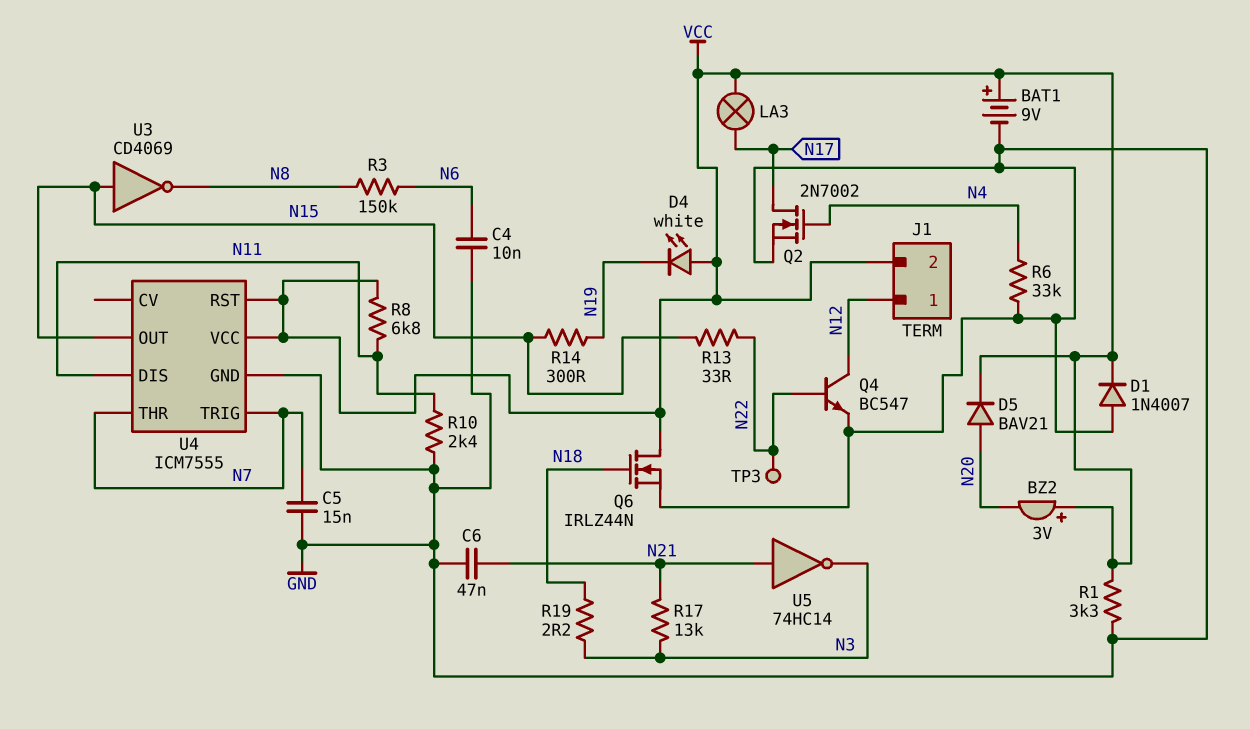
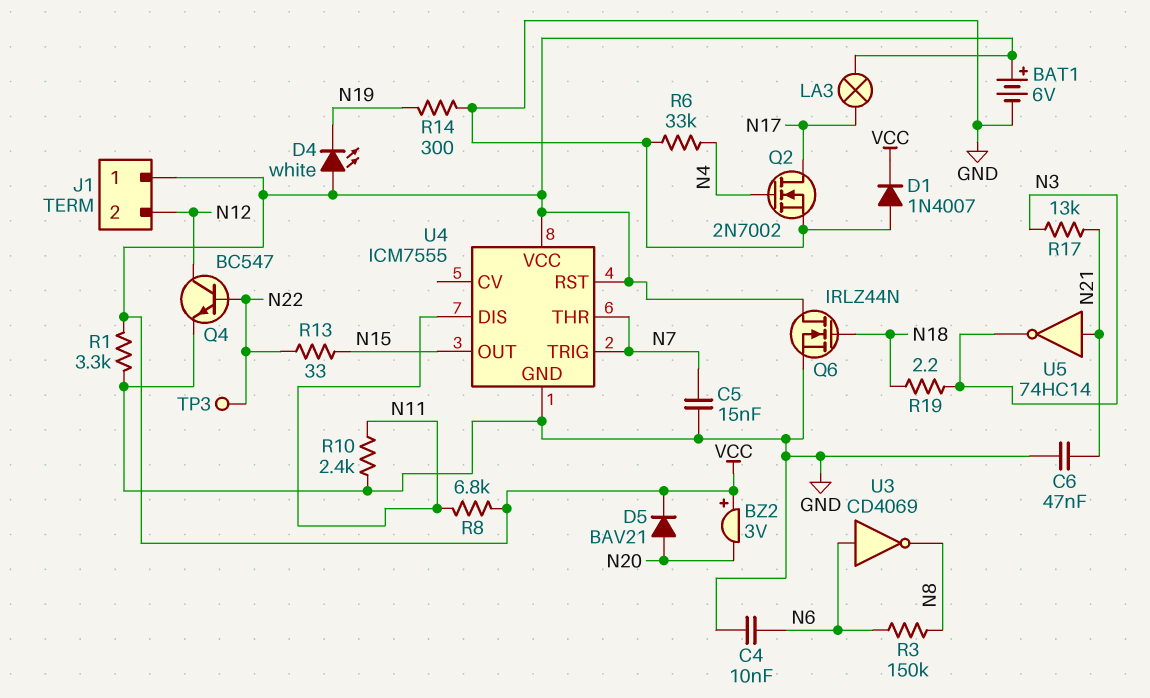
BAT1: 9V (plus VCC, minus GND) -> 6V (plus VCC, minus GND)
J1 pin 1: N12 -> VCC
J1 pin 2: VCC -> N12
R14: 300 (N15, N19) -> 300 (GND, N19)
U3: NOT CD4069 (in N15, out N8) -> NOT CD4069 (in N6, out N8)

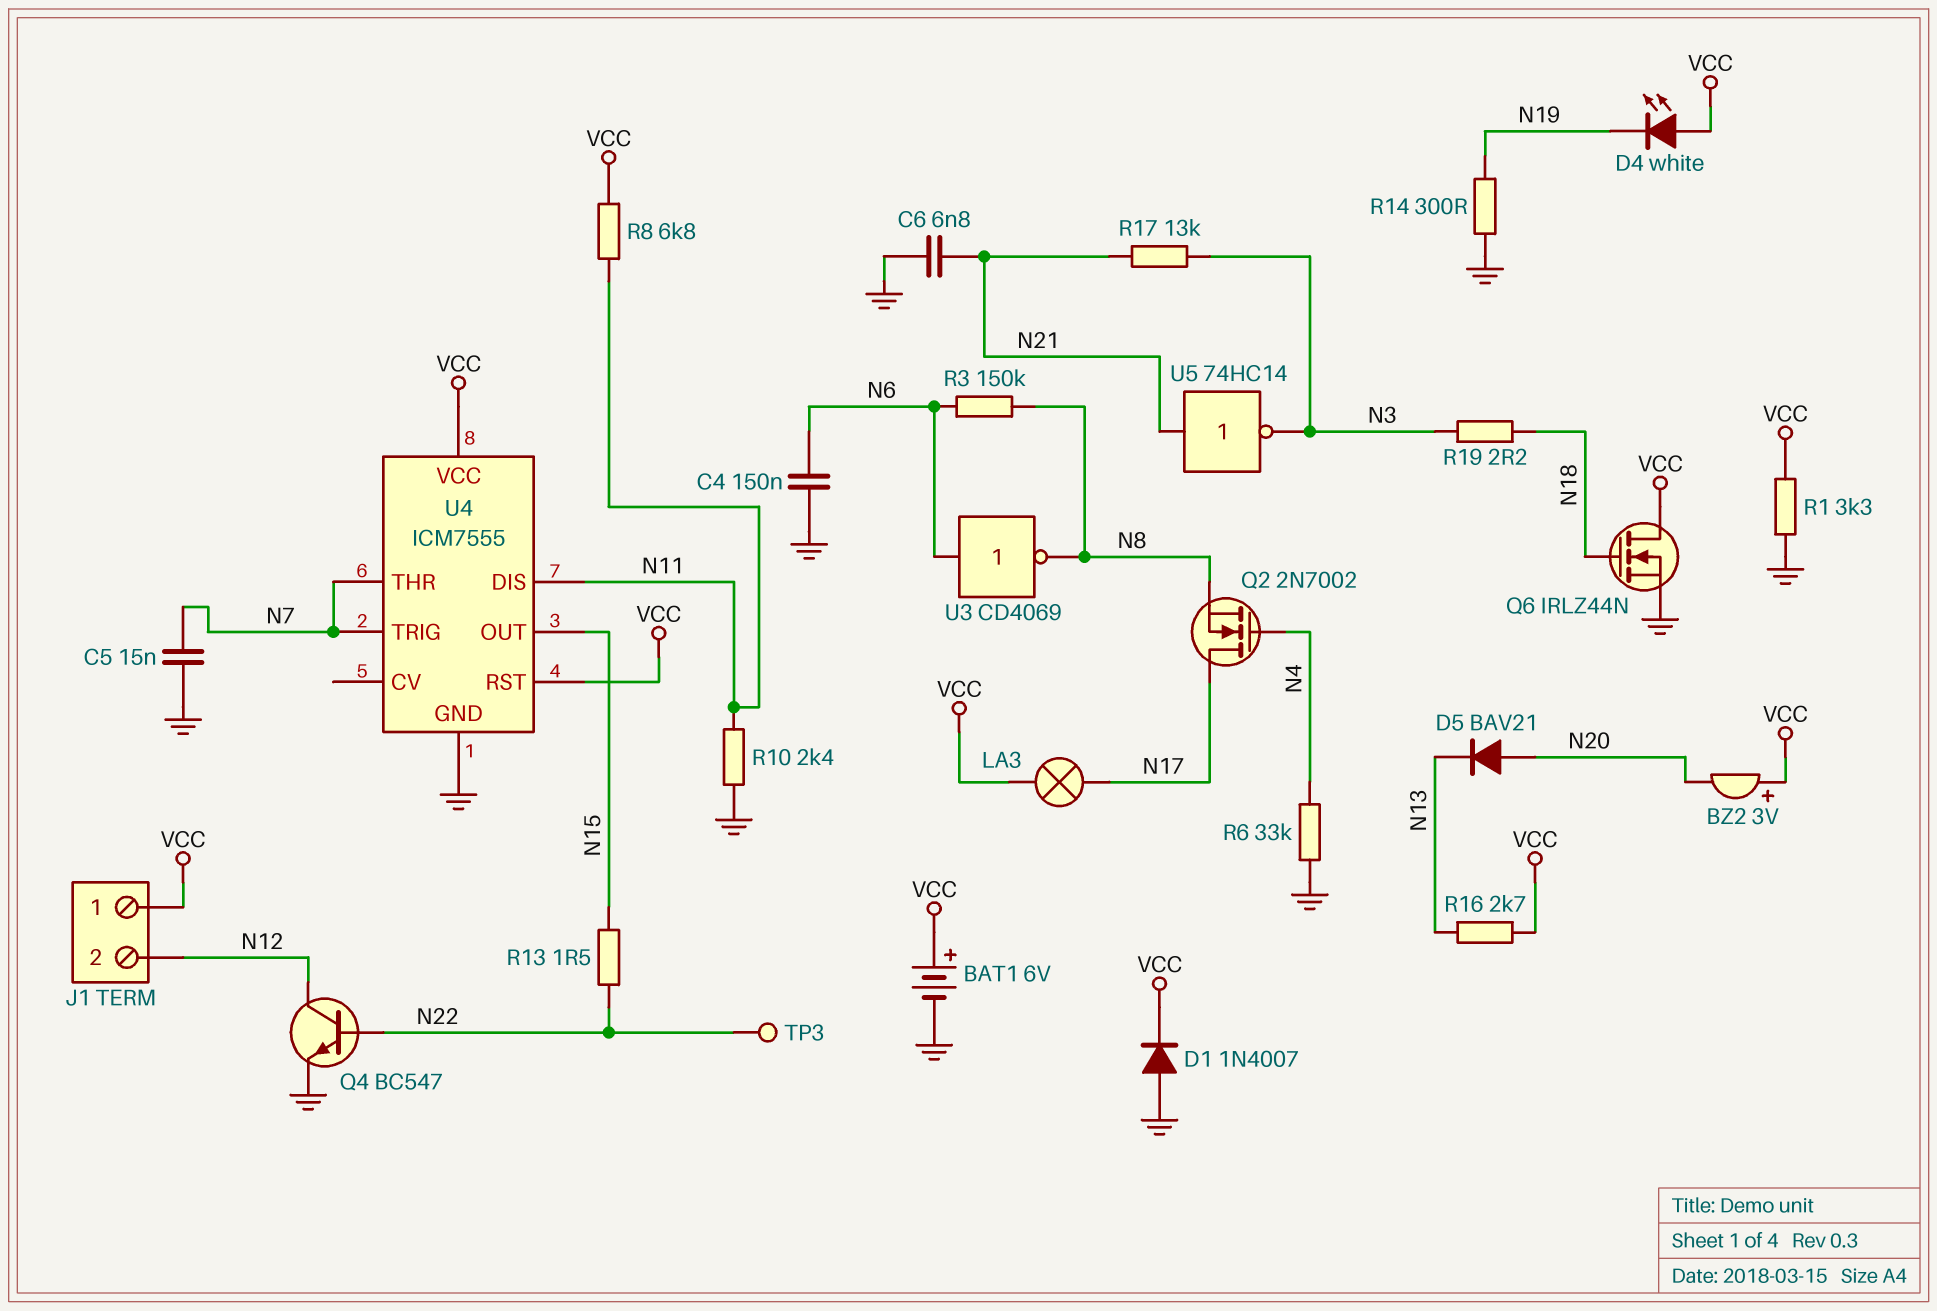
C4: 10nF (GND, N6) -> 150nF (GND, N6)
C6: 47nF (GND, N21) -> 6.8nF (GND, N21)
D5: diode BAV21 (A N20, K VCC) -> diode BAV21 (A N20, K N13)
Q2: NMOS 2N7002 (G N4, D N17, S GND) -> NMOS 2N7002 (G N4, D N17, S N8)
R13: 33 (N15, N22) -> 1.5 (N15, N22)
R16: none -> 2.7k (N13, VCC)

